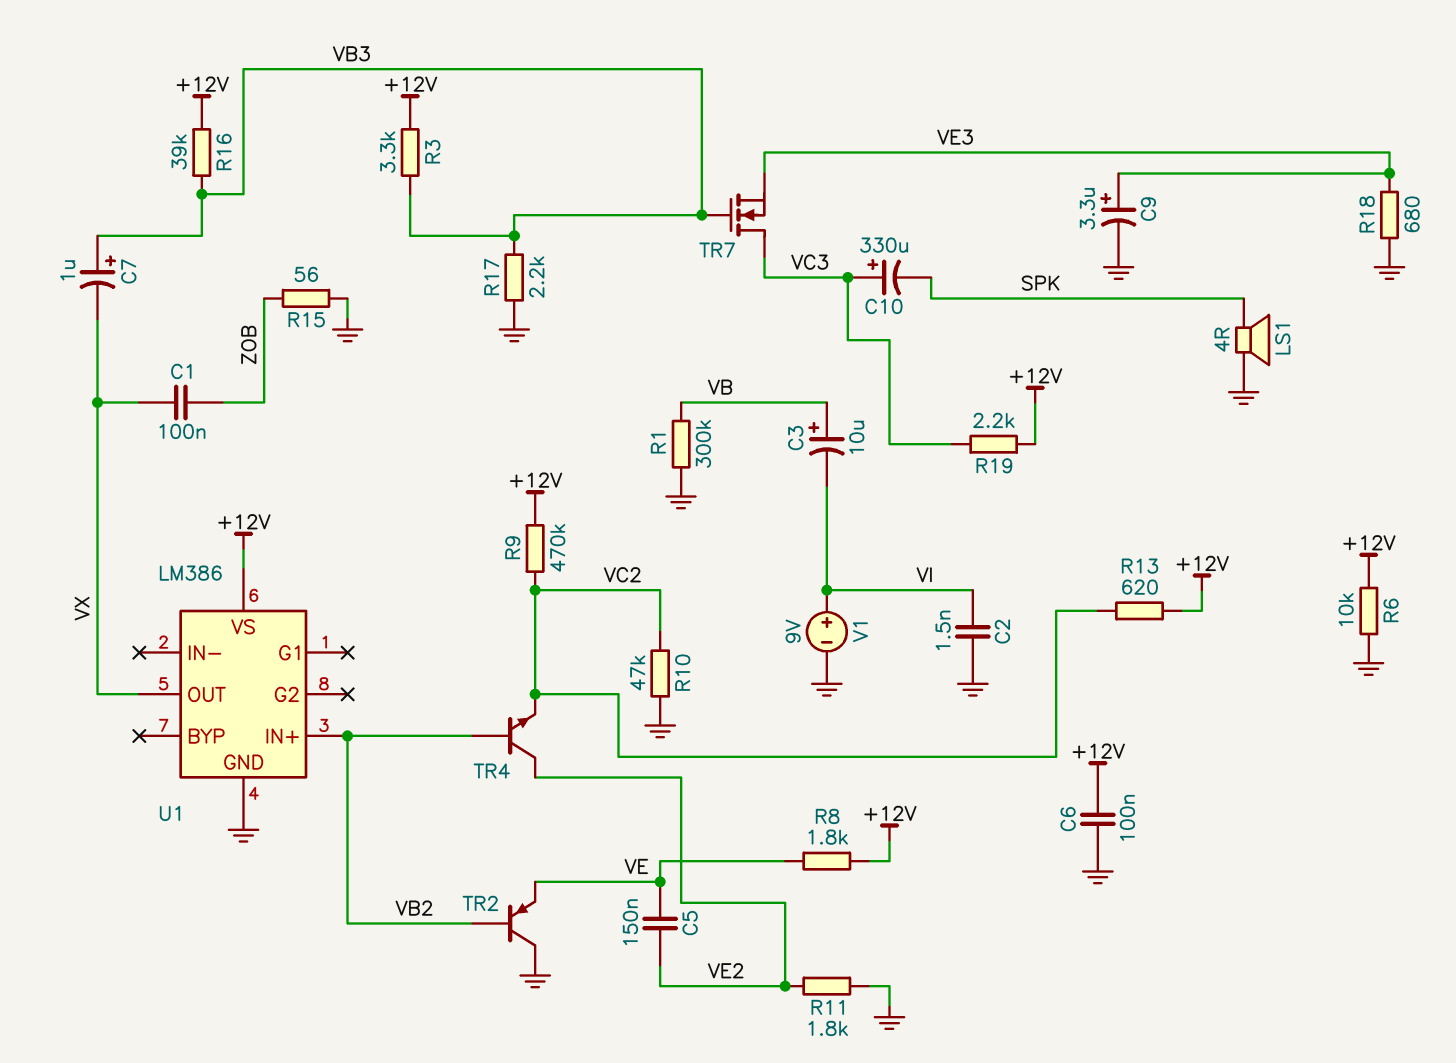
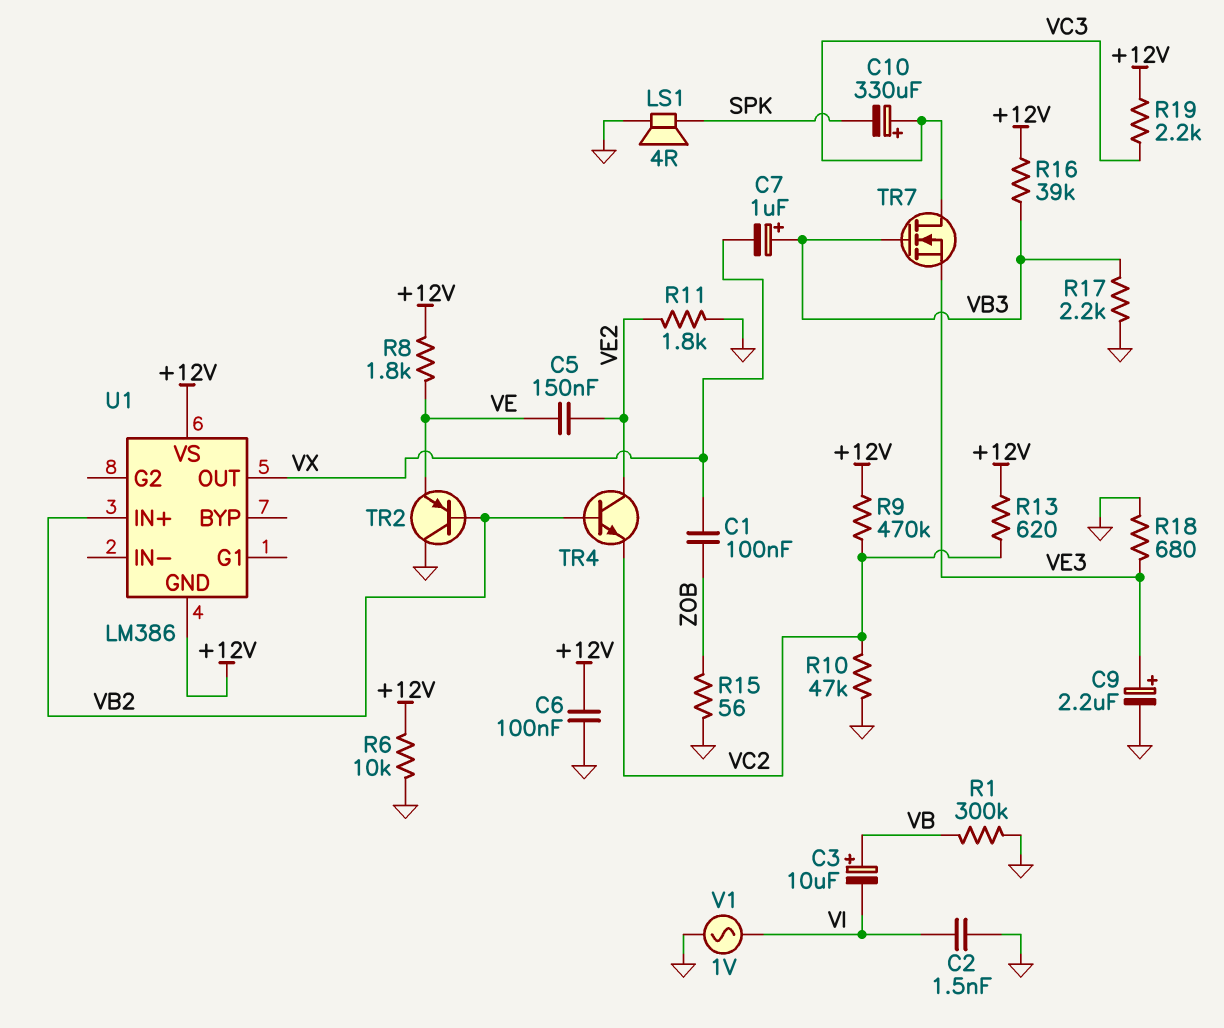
C9: 3.3uF (plus VE3, minus GND) -> 2.2uF (plus VE3, minus GND)
R3: 3.3k (+12V, VB3) -> none
U1 pin GND: GND -> +12V
V1: 9V (plus VI, minus GND) -> AC 1V (GND, VI)

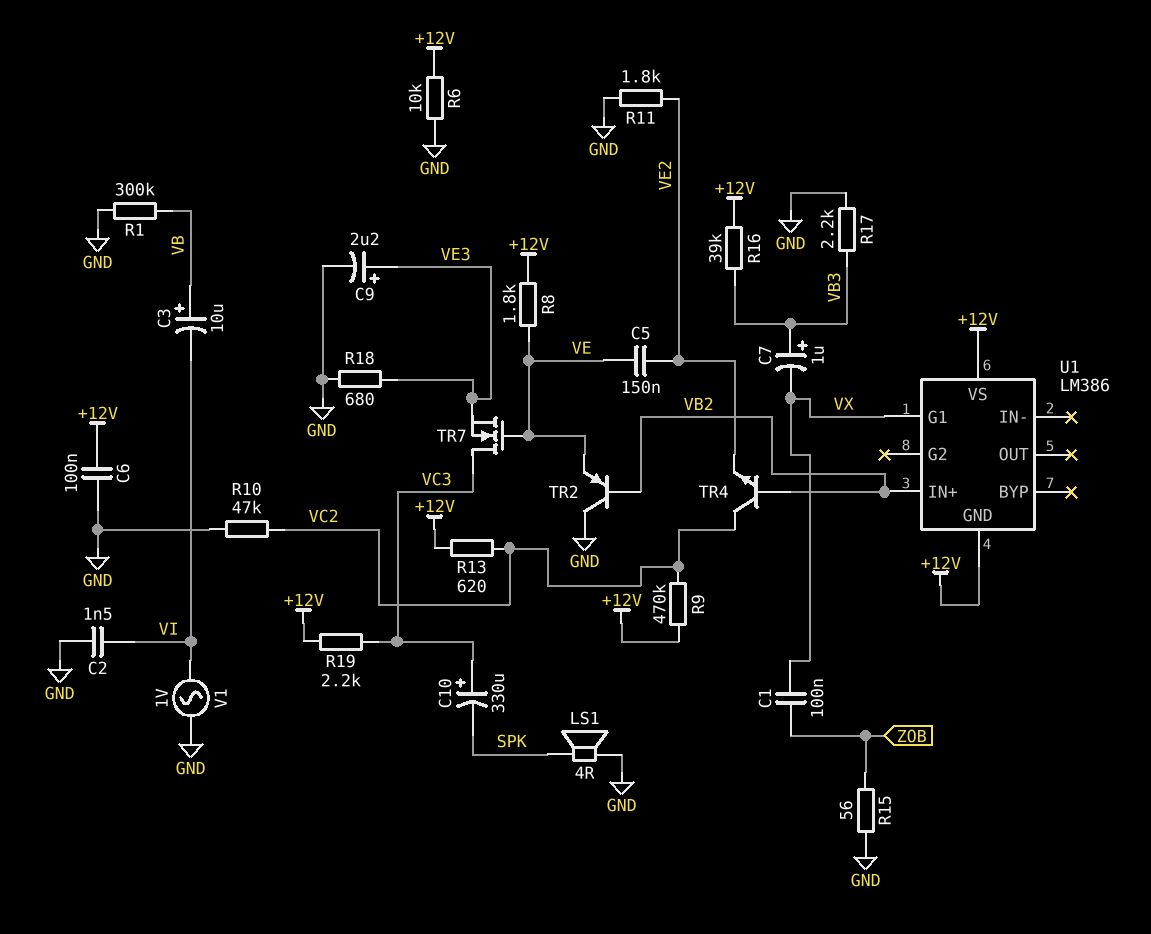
TR4: NPN (B VB2, C VE2, E VC2) -> NPN (B VB2, C VC2, E VE2)
TR7: NMOS (G VB3, D VC3, S VE3) -> NMOS (G VE, D VC3, S VE3)
U1 pin G1: none -> VX
U1 pin OUT: VX -> none

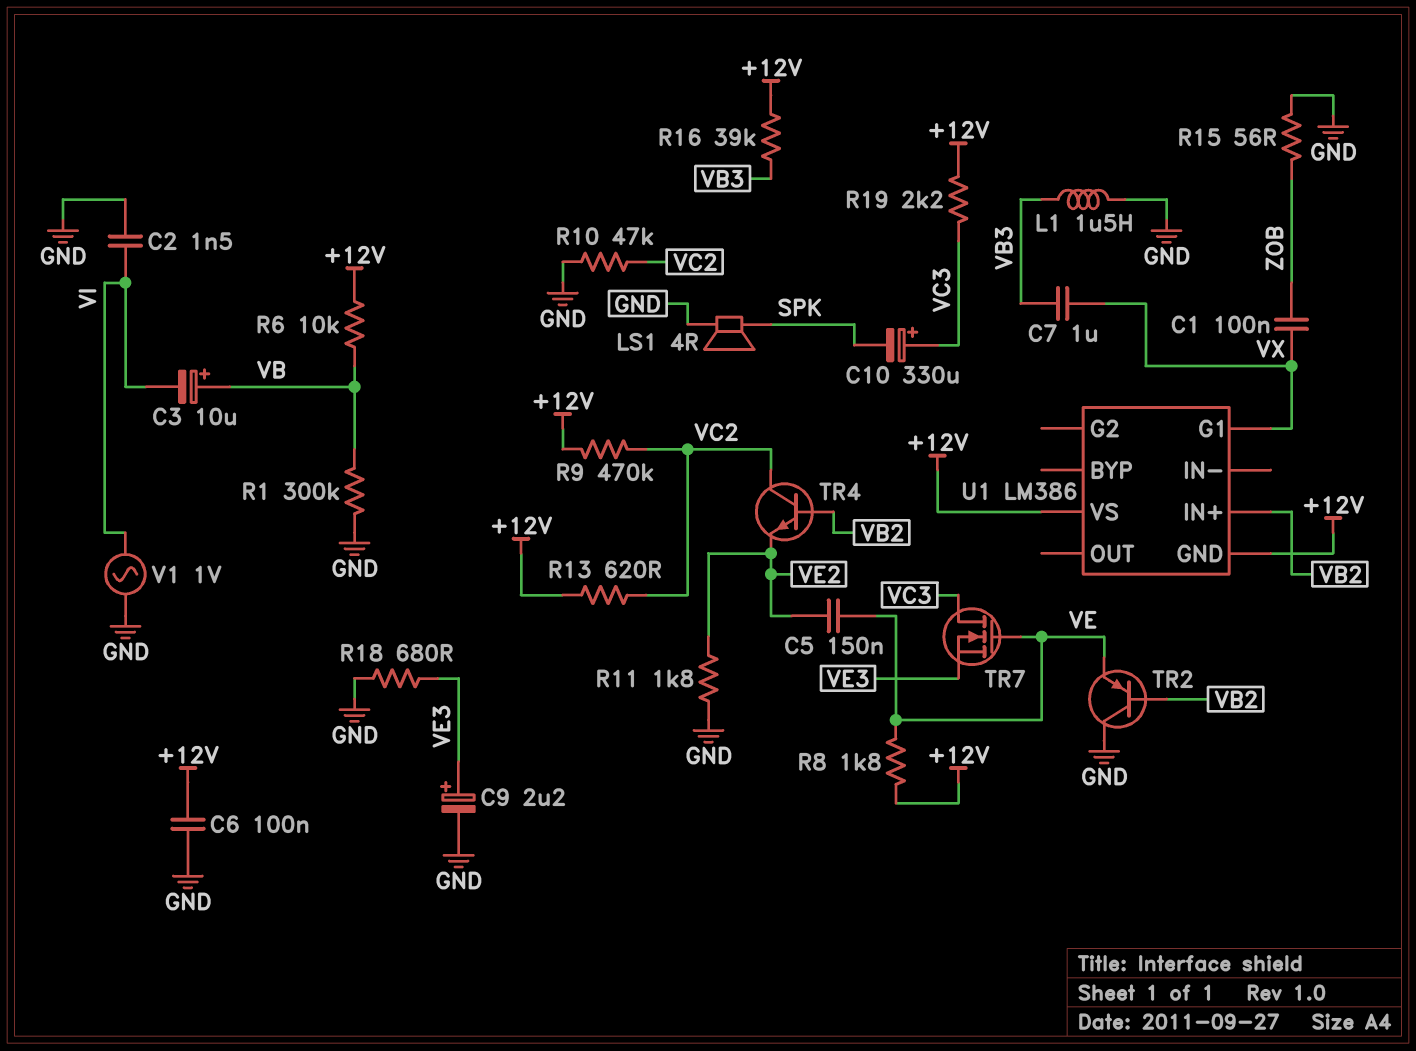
C7: 1uF (plus VB3, minus VX) -> 1uF (VB3, VX)
L1: none -> 1.5uH (GND, VB3)
R6: 10k (+12V, GND) -> 10k (+12V, VB)
R17: 2.2k (GND, VB3) -> none

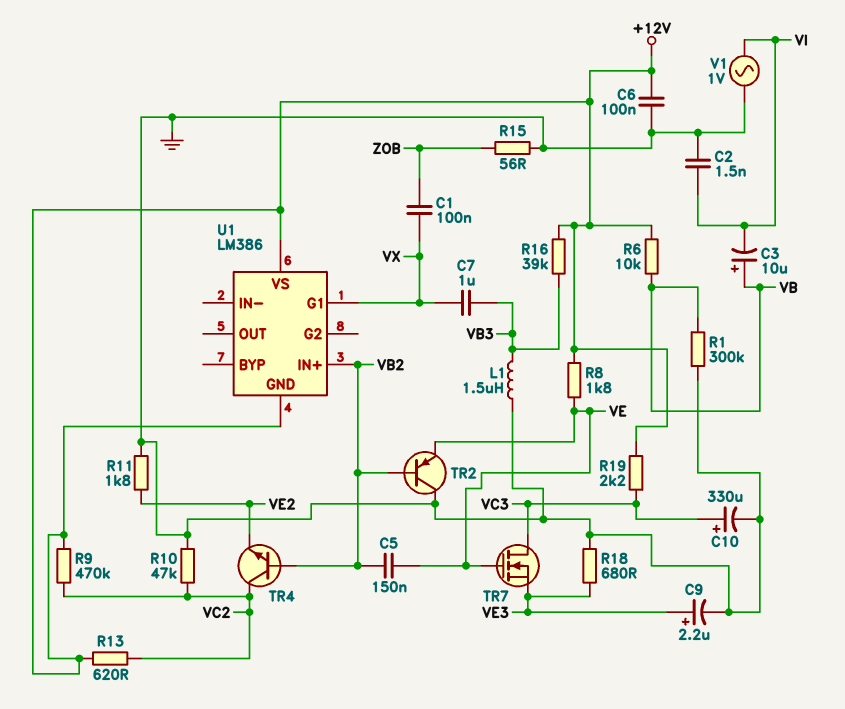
C5: 150nF (VE, VE2) -> 150nF (VB2, VE)
C10: 330uF (plus VC3, minus SPK) -> 330uF (plus VC3, minus GND)
LS1: speaker 4R (GND, SPK) -> none

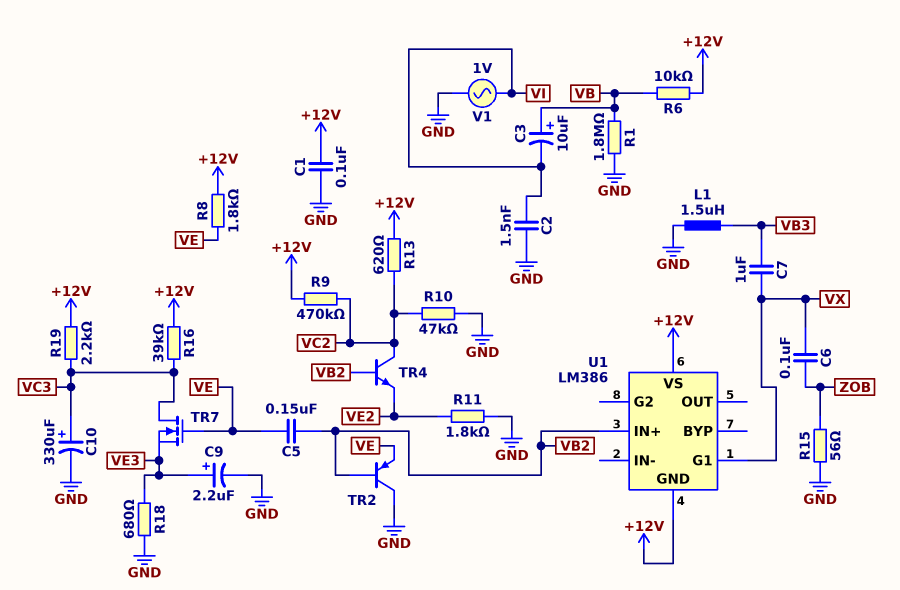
C1: 100nF (VX, ZOB) -> 100nF (+12V, GND)
C6: 100nF (+12V, GND) -> 100nF (VX, ZOB)
R1: 300k (GND, VB) -> 1.8M (GND, VB)
R16: 39k (+12V, VB3) -> 39k (+12V, VC3)

